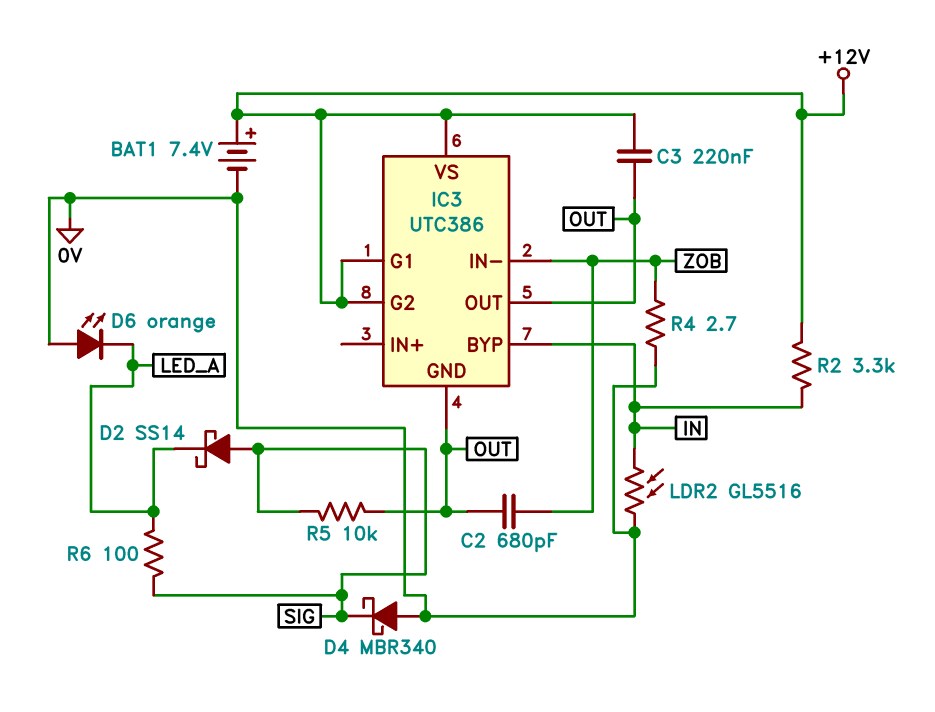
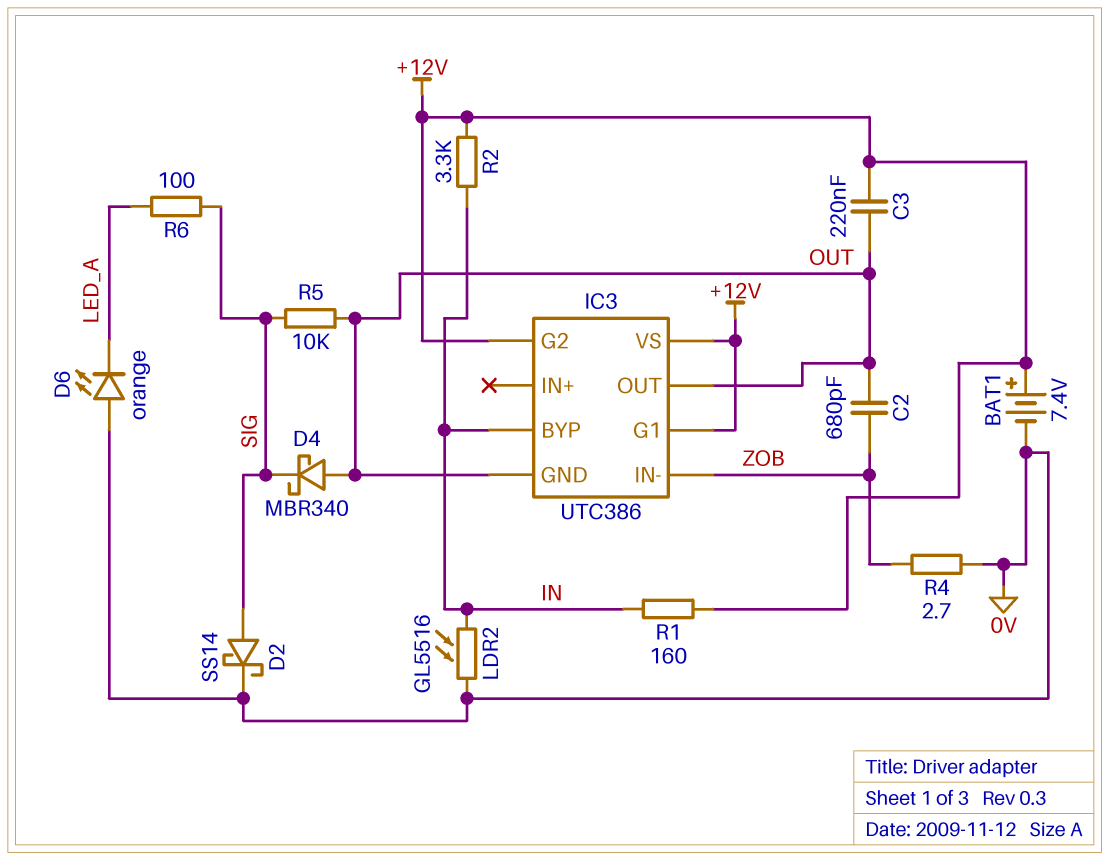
D2: schottky SS14 (A SIG, K LED_A) -> schottky SS14 (A SIG, K 0V)
D4: schottky MBR340 (A 0V, K SIG) -> schottky MBR340 (A OUT, K SIG)
R1: none -> 160 (+12V, IN)

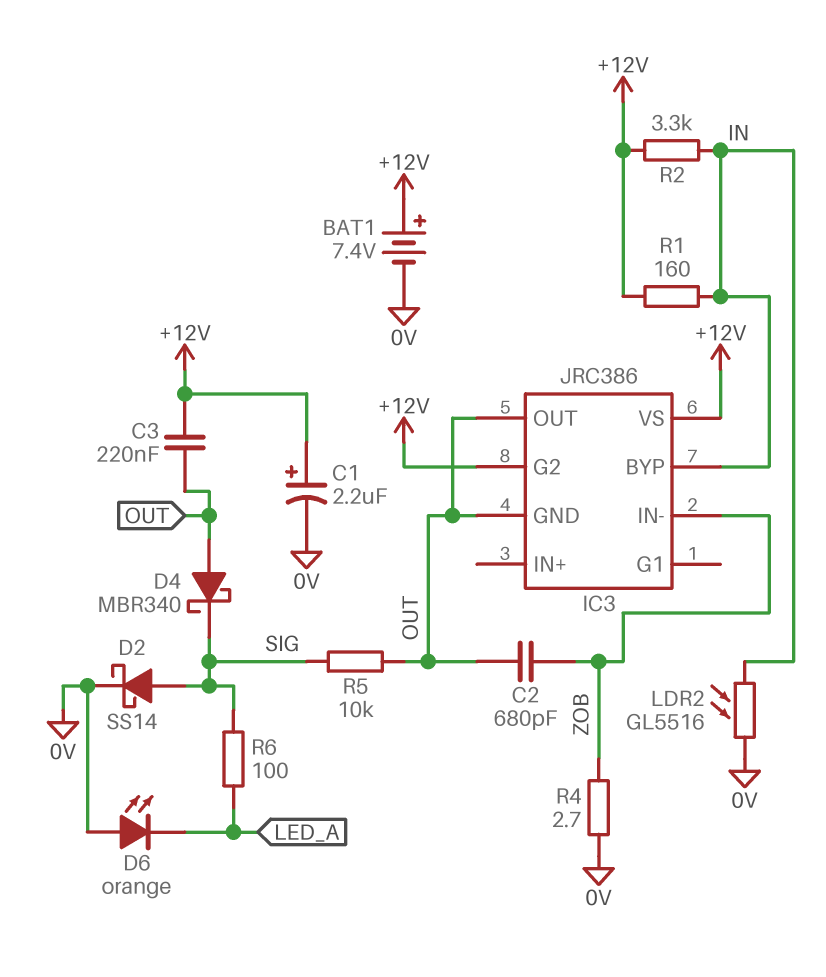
C1: none -> 2.2uF (plus +12V, minus 0V)
IC3: UTC386 -> JRC386
IC3 pin G1: +12V -> none

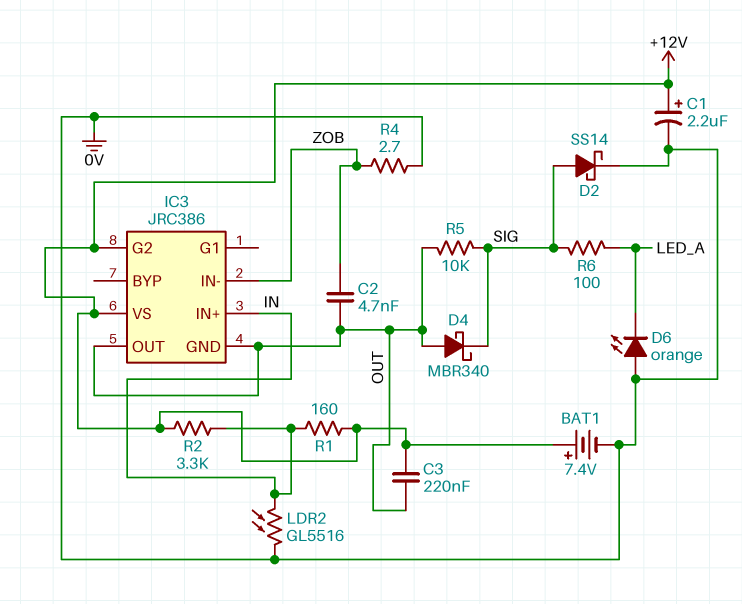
C2: 680pF (OUT, ZOB) -> 4.7nF (OUT, ZOB)
IC3 pin BYP: IN -> none
IC3 pin IN+: none -> IN

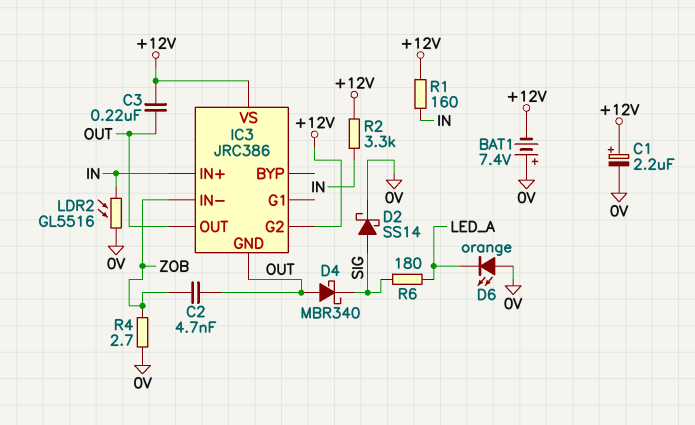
BAT1: 7.4V (plus +12V, minus 0V) -> 7.4V (plus 0V, minus +12V)
R5: 10k (OUT, SIG) -> none
R6: 100 (LED_A, SIG) -> 180 (LED_A, SIG)

